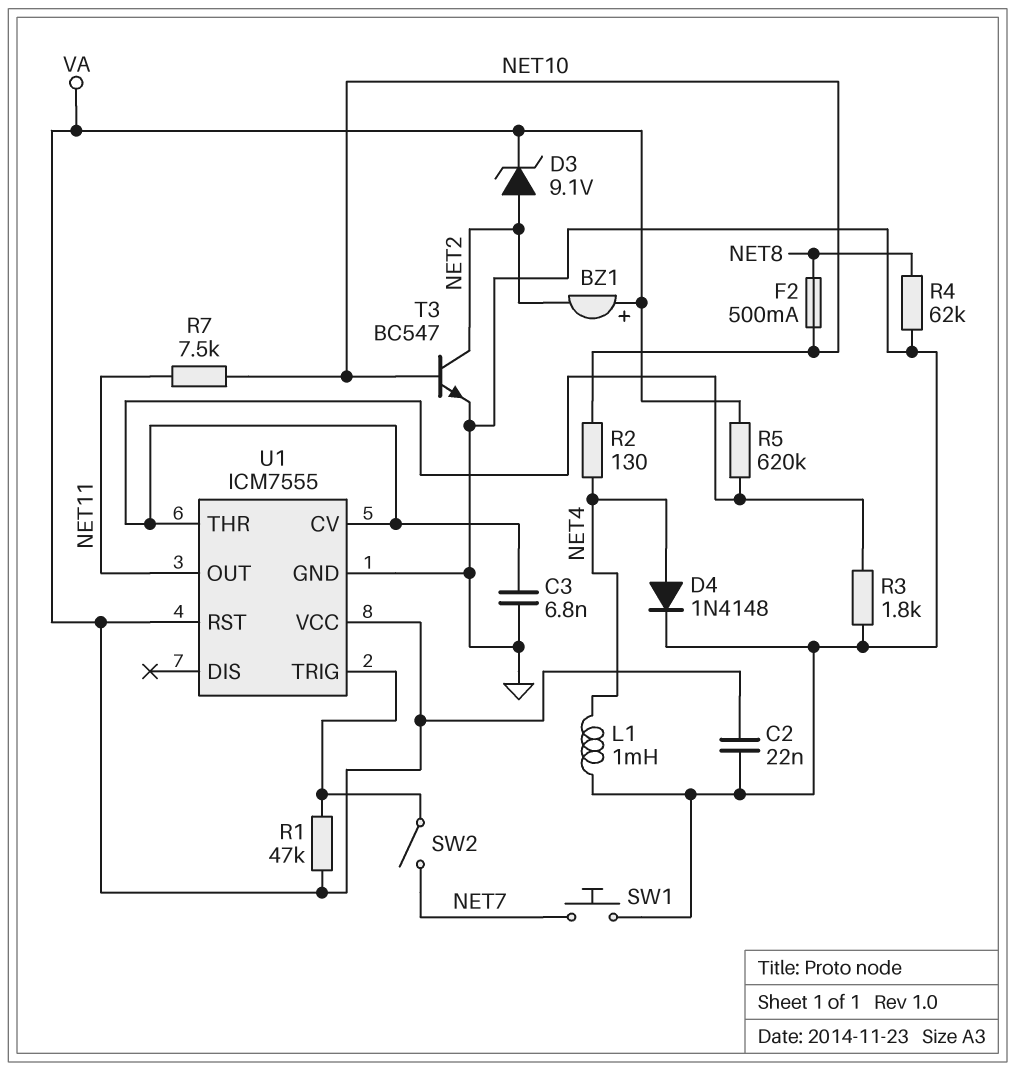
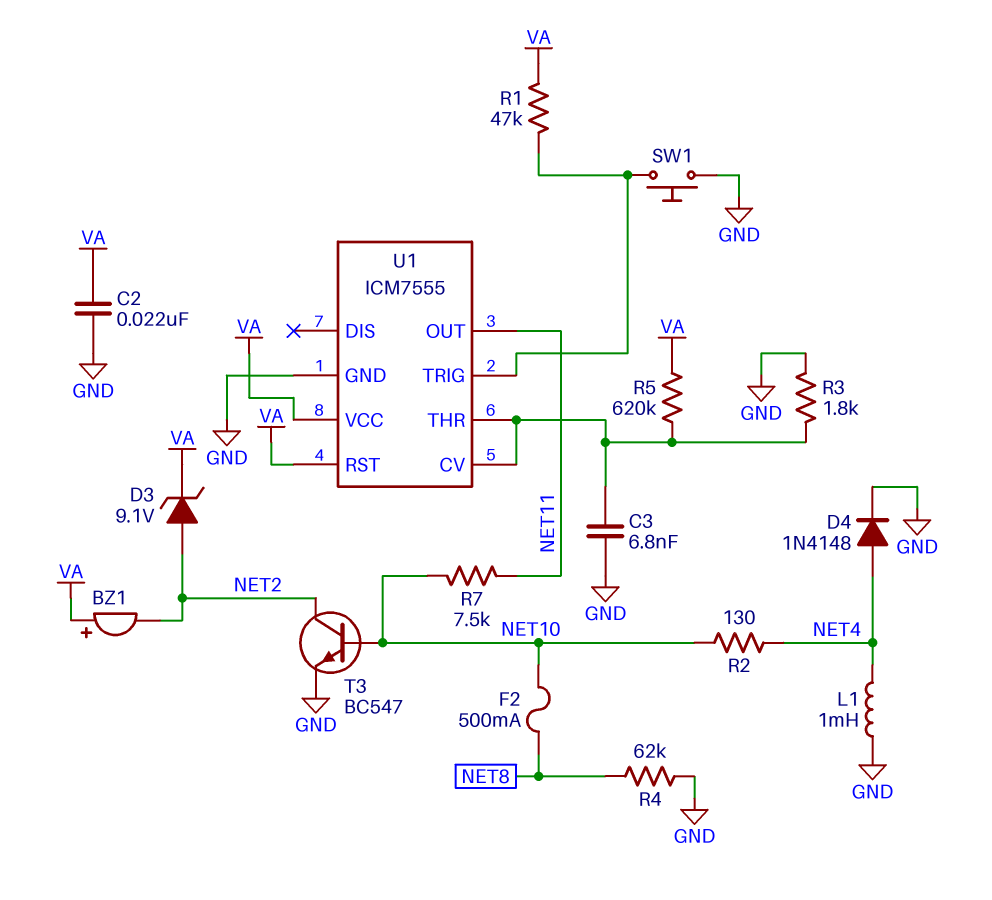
SW1: button (GND, NET7) -> button (GND, U1/TRIG)
SW2: switch (NET7, U1/TRIG) -> none

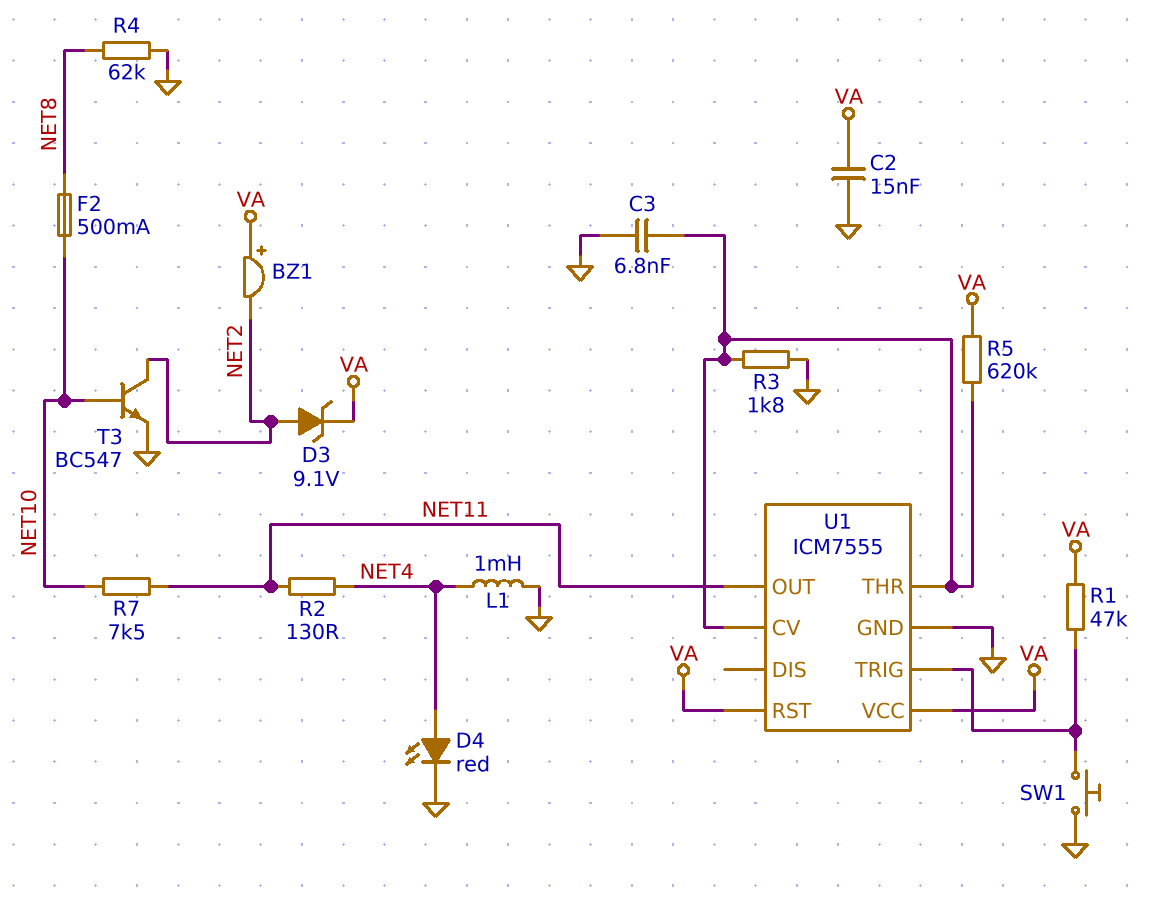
C2: 22nF (GND, VA) -> 15nF (GND, VA)
D4: diode 1N4148 (A NET4, K GND) -> LED red (A NET4, K GND)
R2: 130 (NET4, NET10) -> 130 (NET4, NET11)

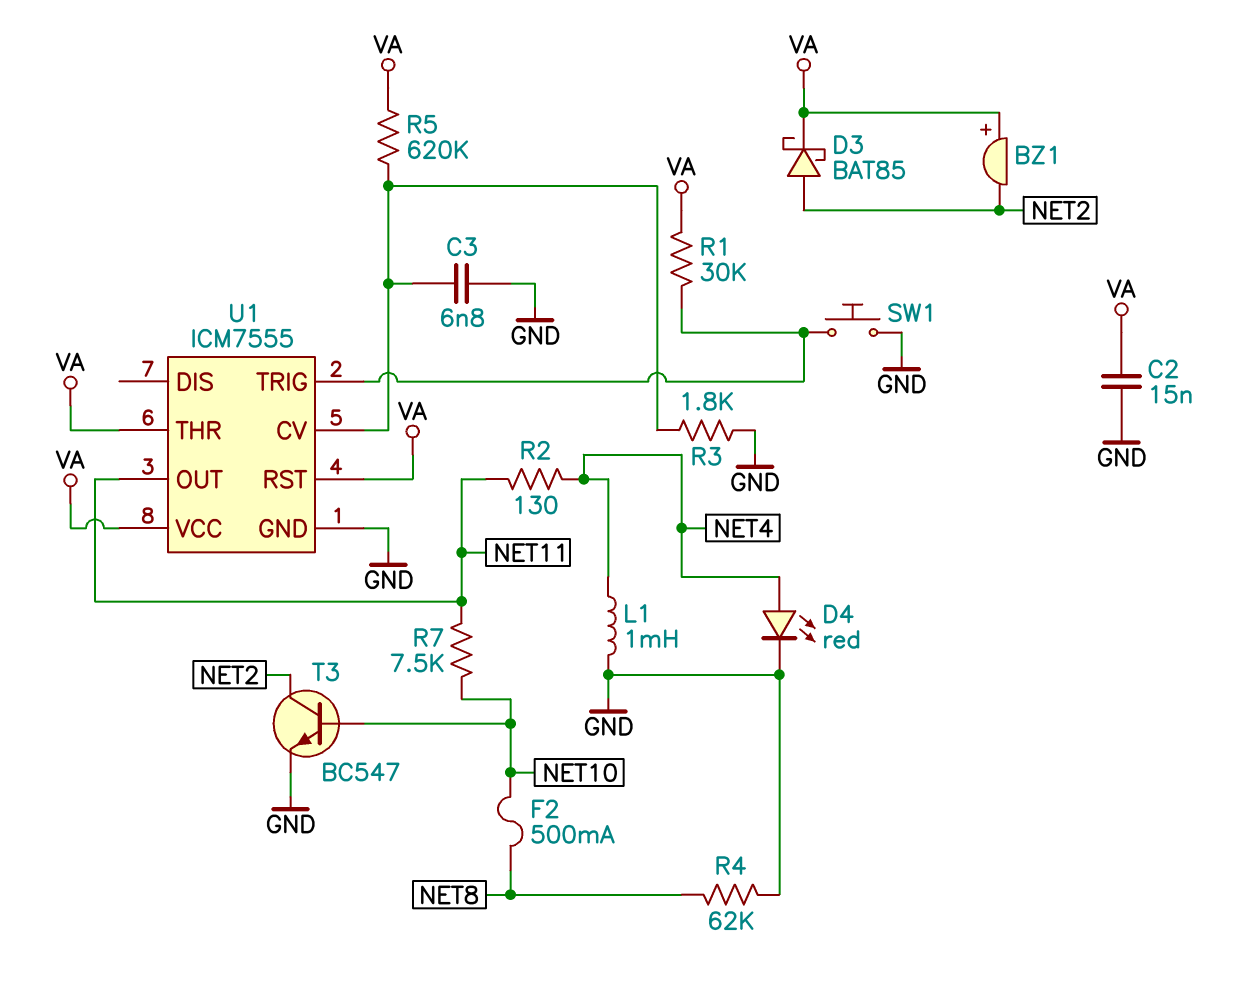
D3: zener 9.1V (A NET2, K VA) -> schottky BAT85 (A NET2, K VA)
R1: 47k (U1/TRIG, VA) -> 30k (U1/TRIG, VA)
U1 pin THR: U1/CV -> VA

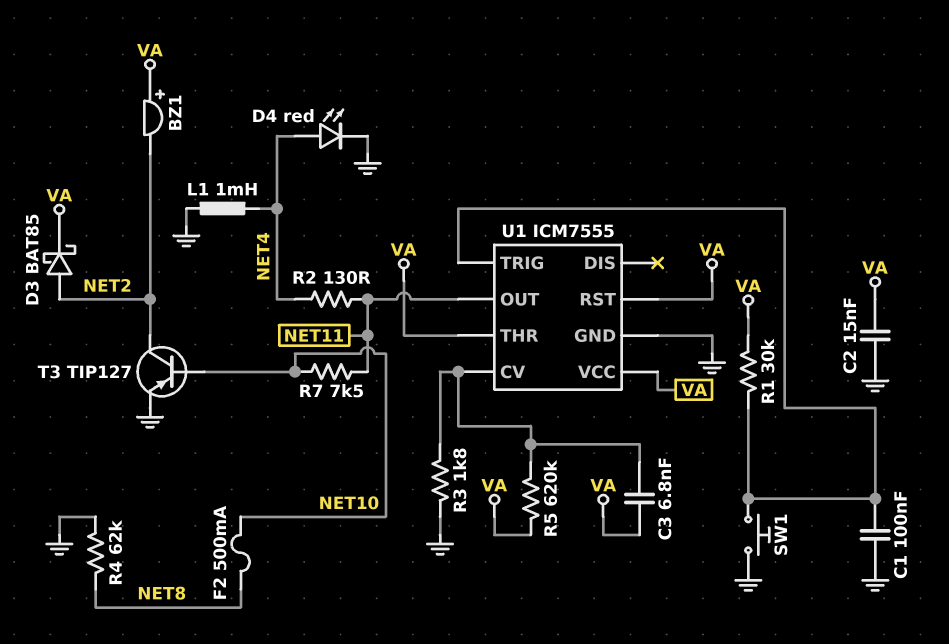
C1: none -> 100nF (GND, U1/TRIG)
C3: 6.8nF (GND, U1/CV) -> 6.8nF (U1/CV, VA)
T3: NPN BC547 (B NET10, C NET2, E GND) -> PNP TIP127 (B NET10, C NET2, E GND)

